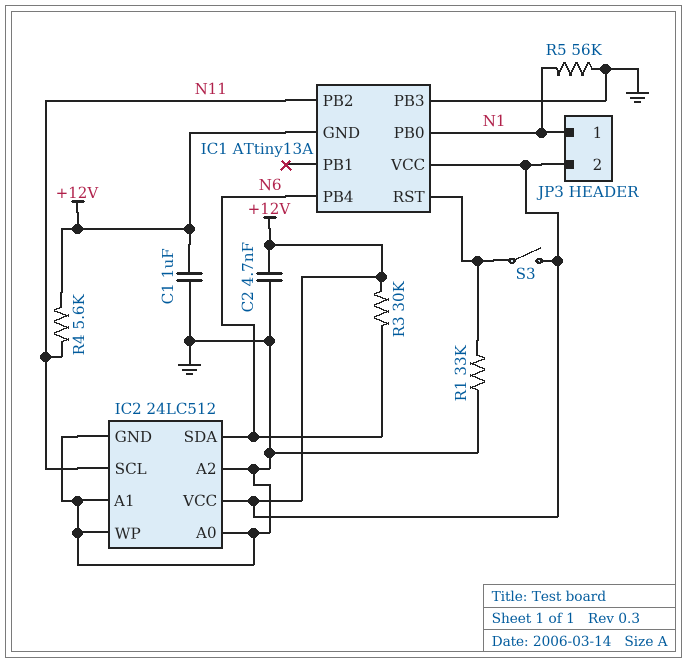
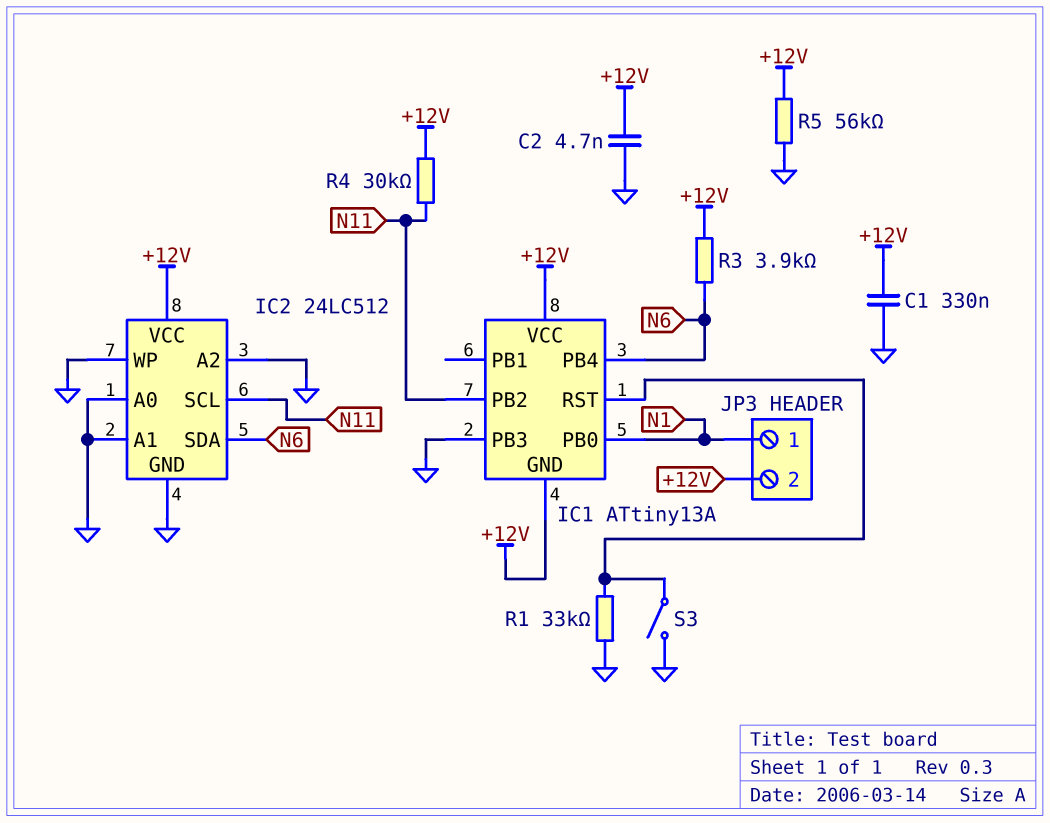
C1: 1uF (+12V, GND) -> 330nF (+12V, GND)
R3: 30k (+12V, N6) -> 3.9k (+12V, N6)
R4: 5.6k (+12V, N11) -> 30k (+12V, N11)
R5: 56k (GND, N1) -> 56k (+12V, GND)
S3: switch (+12V, IC1/RST) -> switch (GND, IC1/RST)

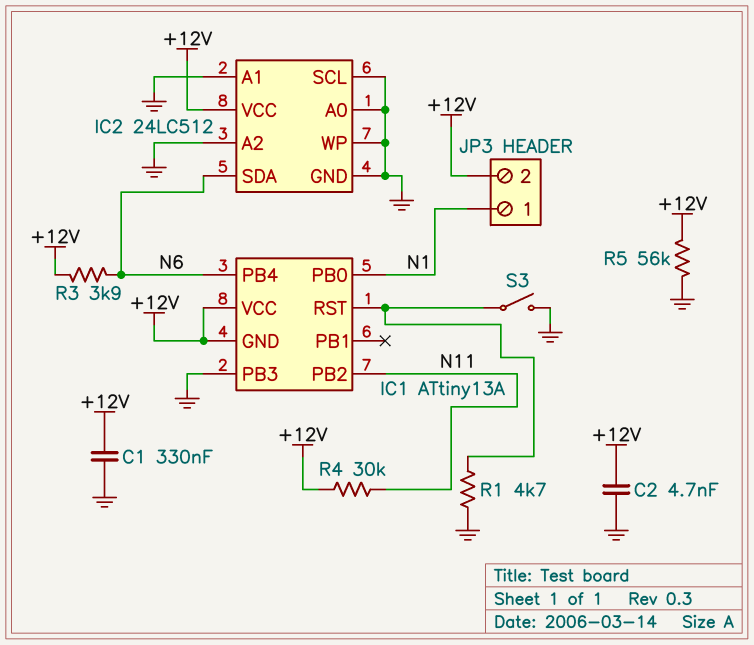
IC2 pin SCL: N11 -> GND
R1: 33k (GND, IC1/RST) -> 4.7k (GND, IC1/RST)

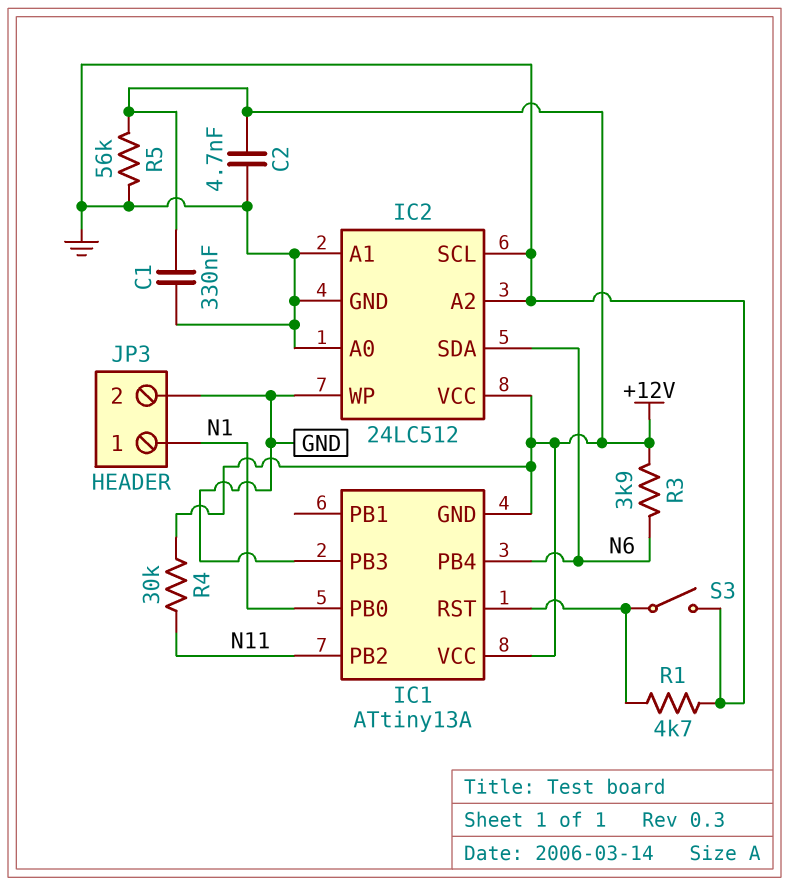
JP3 pin 2: +12V -> GND

